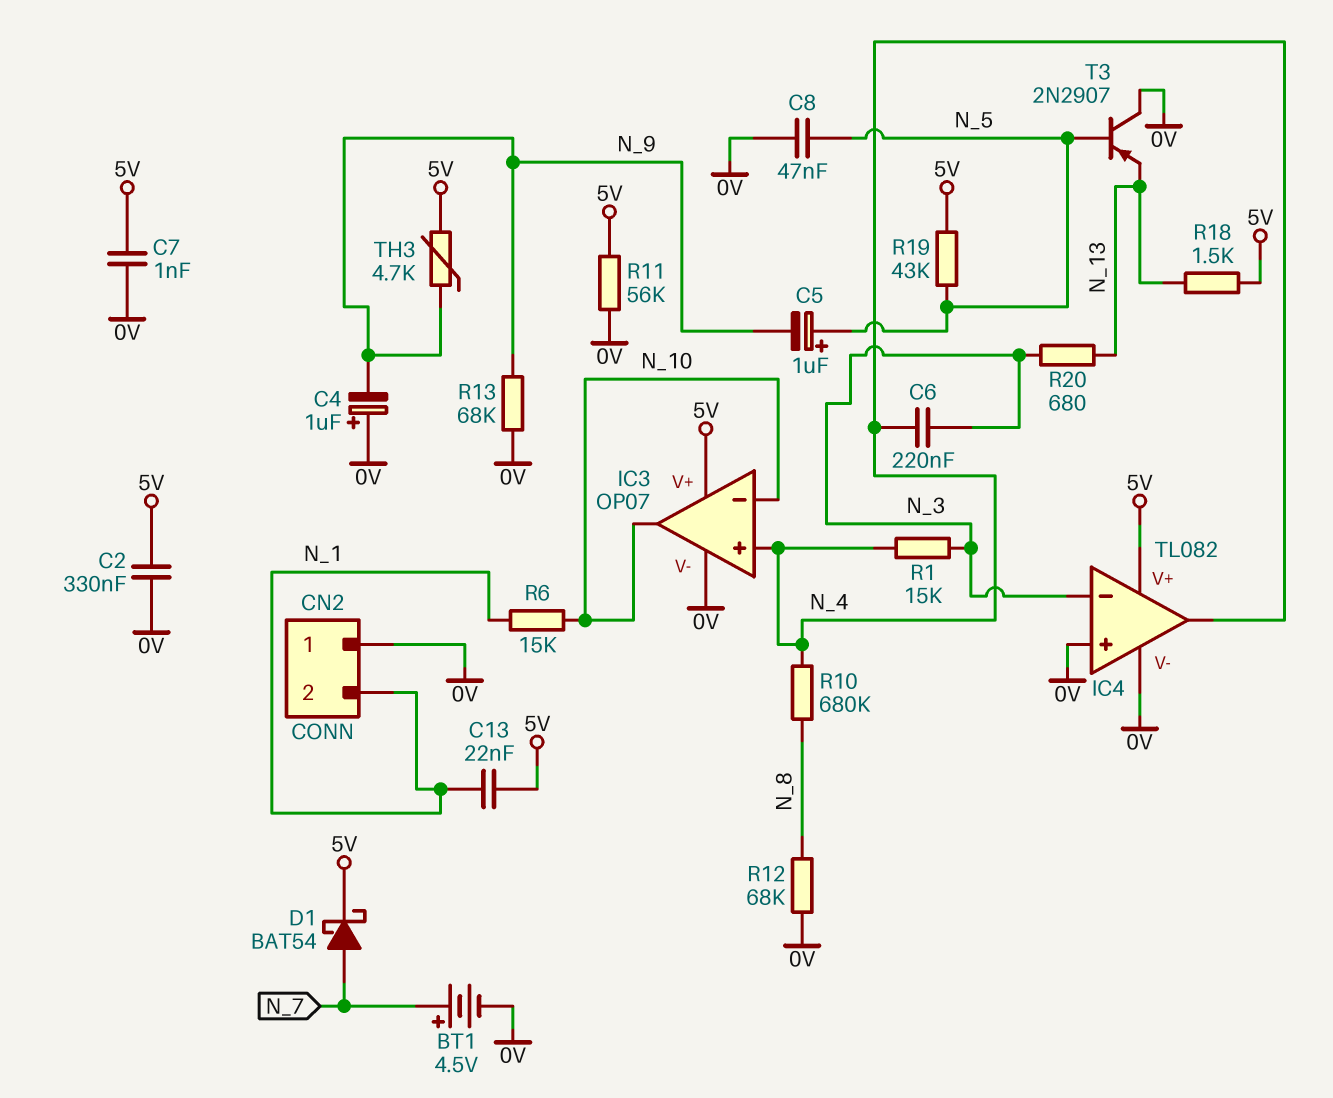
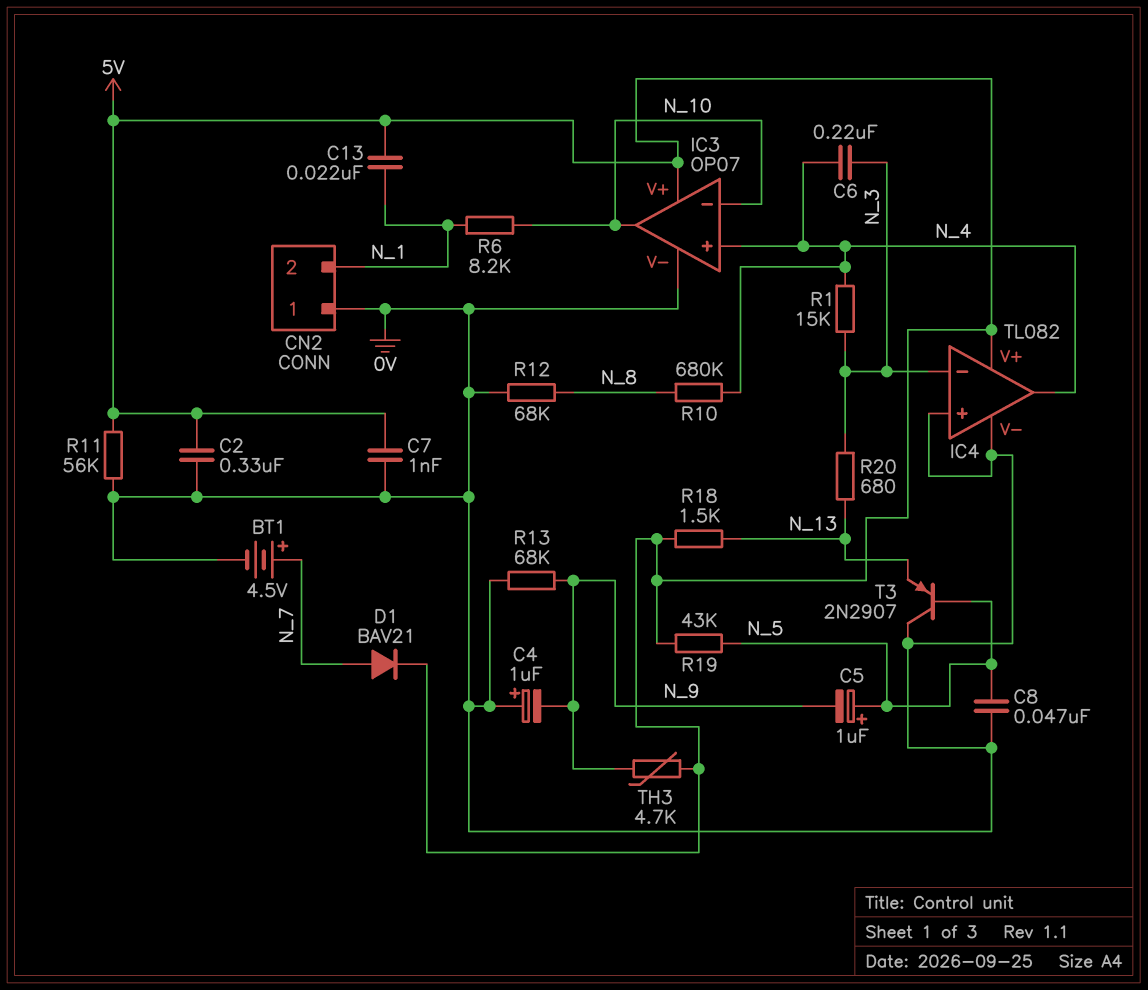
D1: schottky BAT54 (A N_7, K 5V) -> diode BAV21 (A N_7, K 5V)
R6: 15k (N_1, N_10) -> 8.2k (N_1, N_10)

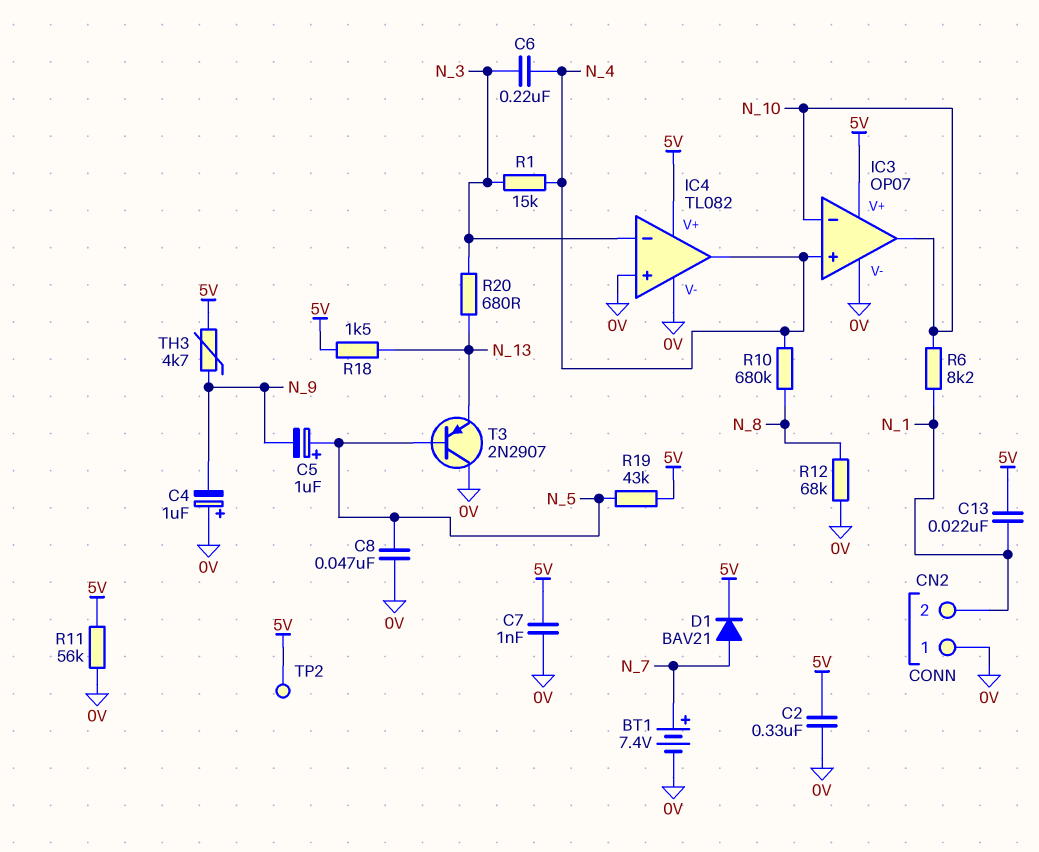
BT1: 4.5V (plus N_7, minus 0V) -> 7.4V (plus N_7, minus 0V)
R13: 68k (0V, N_9) -> none
TP2: none -> test point (5V)

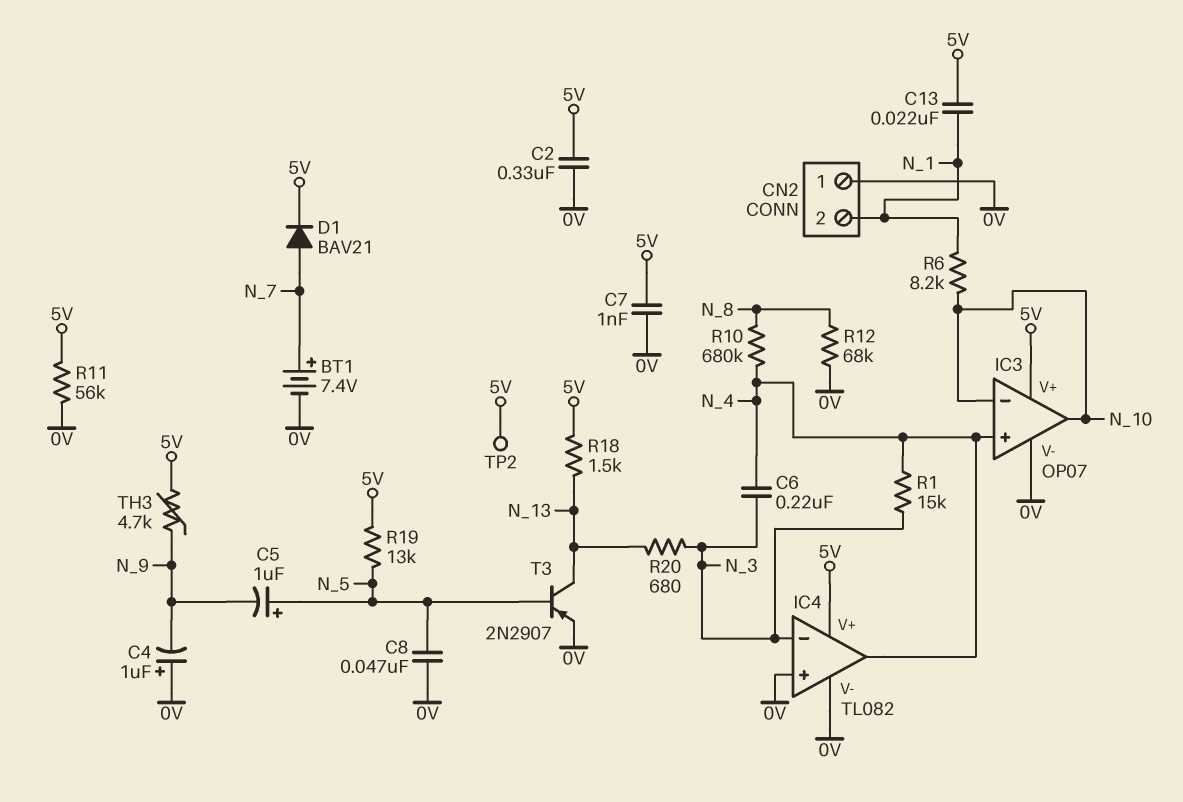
R19: 43k (5V, N_5) -> 13k (5V, N_5)
T3: PNP 2N2907 (B N_5, C 0V, E N_13) -> PNP 2N2907 (B N_5, C N_13, E 0V)

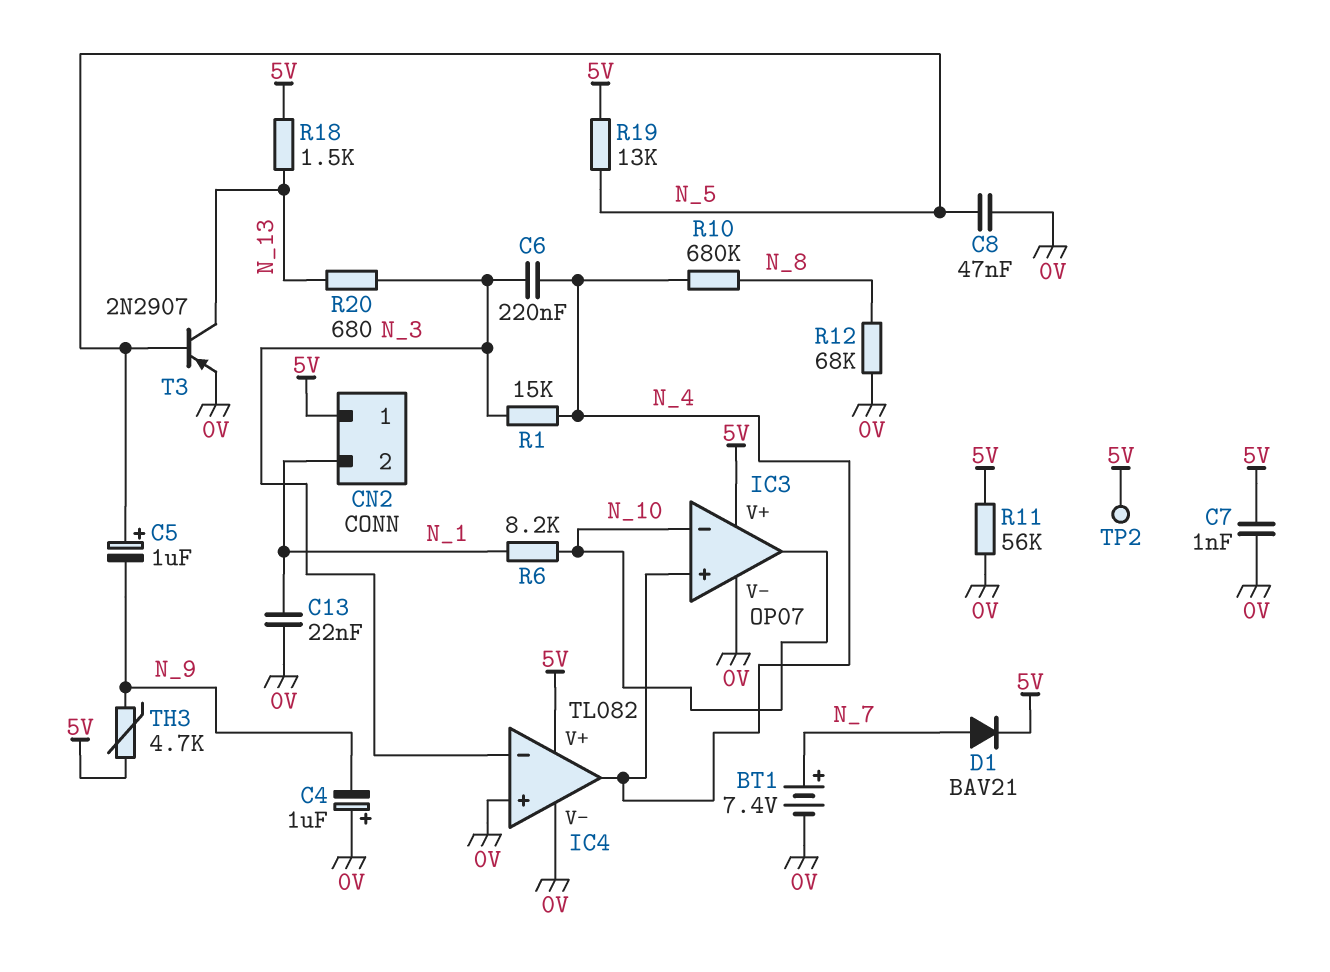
C2: 330nF (0V, 5V) -> none
C13: 22nF (5V, N_1) -> 22nF (0V, N_1)
CN2 pin 1: 0V -> 5V

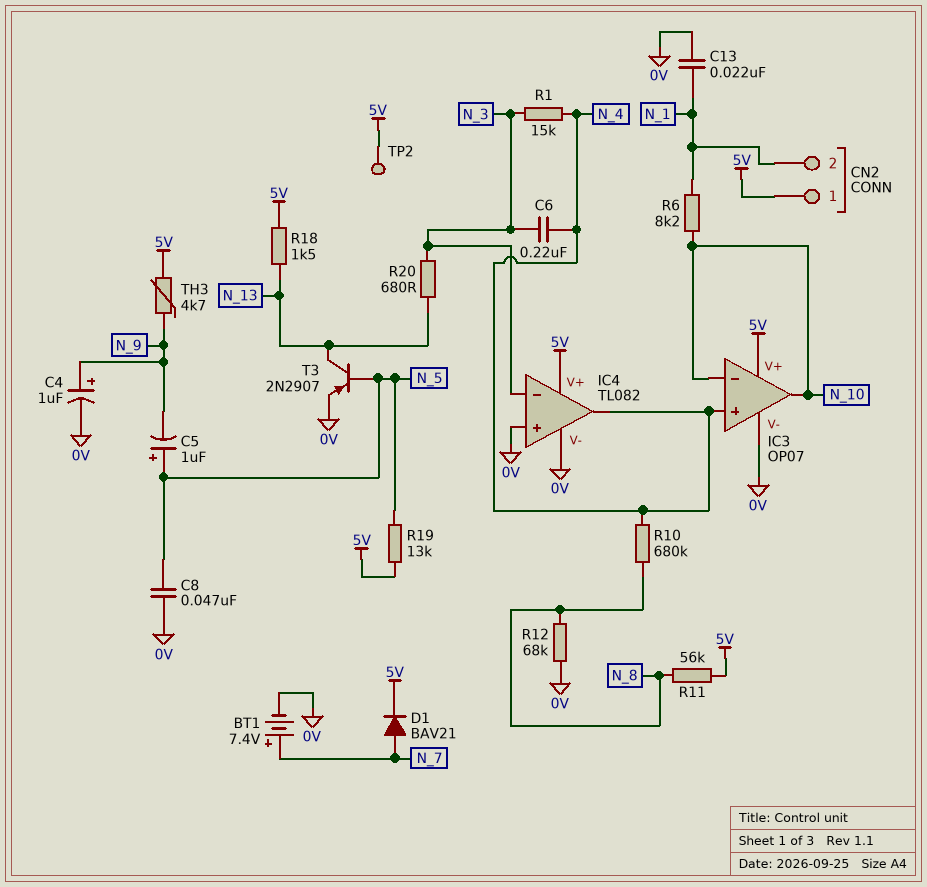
C4: 1uF (plus 0V, minus N_9) -> 1uF (plus N_9, minus 0V)
C7: 1nF (0V, 5V) -> none
R11: 56k (0V, 5V) -> 56k (5V, N_8)

